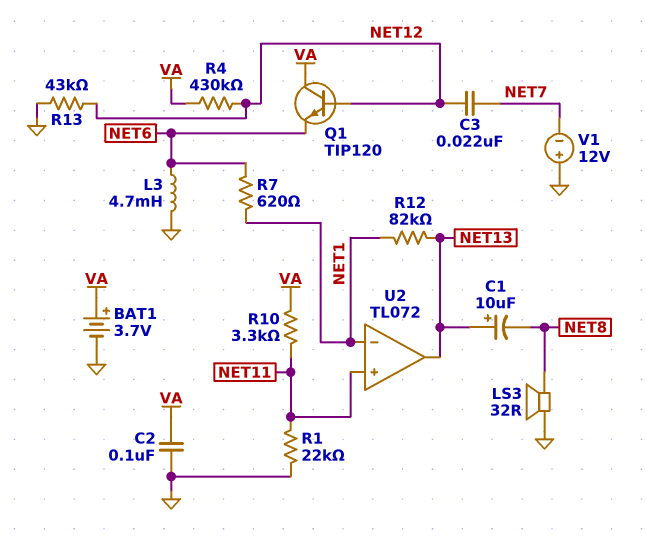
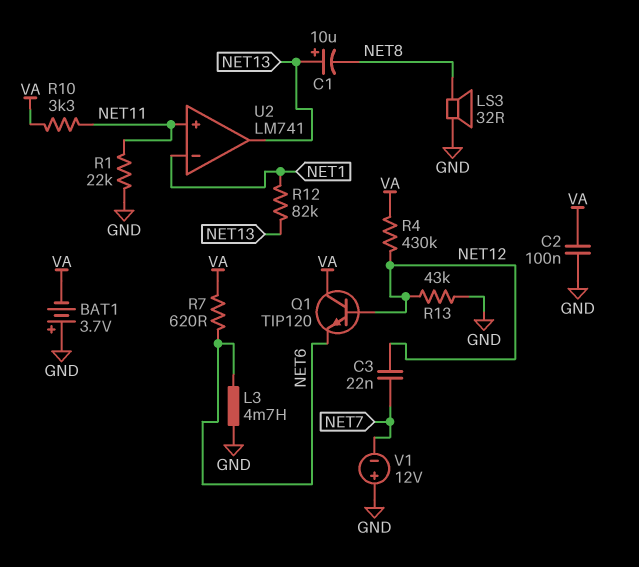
BAT1: 3.7V (plus VA, minus GND) -> 3.7V (plus GND, minus VA)
R7: 620 (NET1, NET6) -> 620 (NET6, VA)
U2: TL072 -> LM741

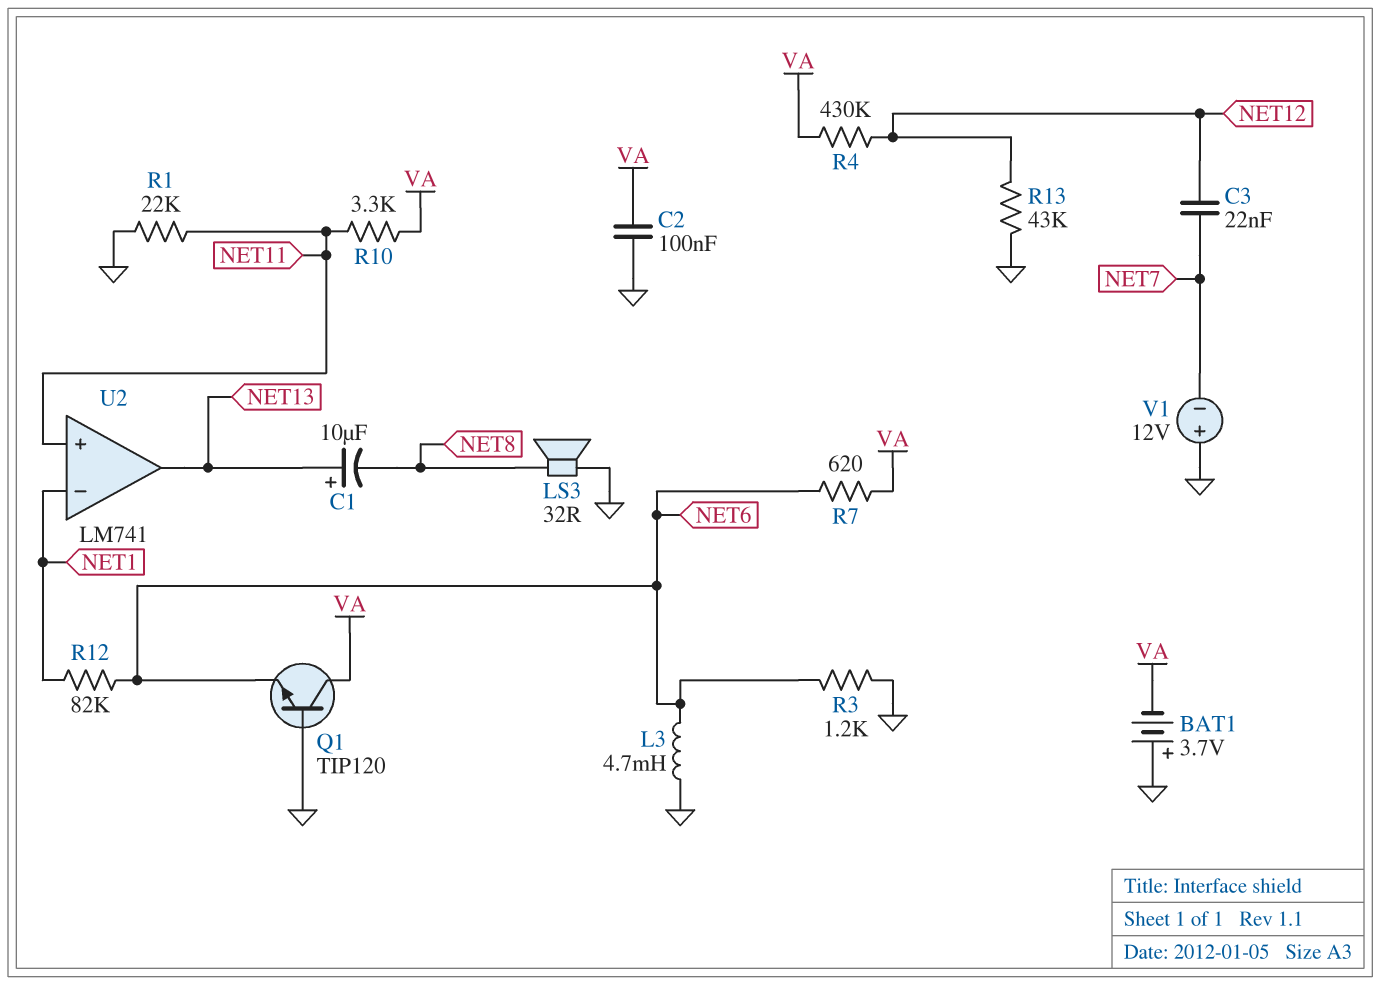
Q1: NPN TIP120 (B NET12, C VA, E NET6) -> NPN TIP120 (B GND, C VA, E NET6)
R3: none -> 1.2k (GND, NET6)
R12: 82k (NET1, NET13) -> 82k (NET1, NET6)

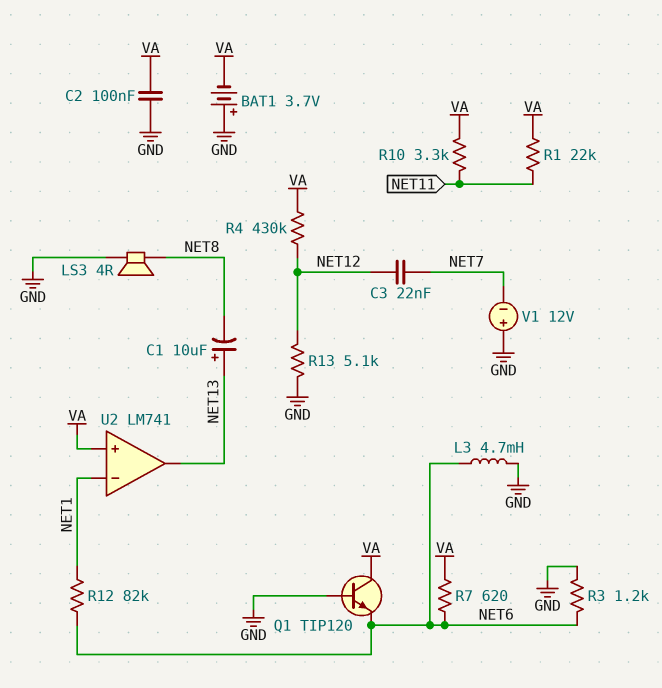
LS3: speaker 32R (GND, NET8) -> speaker 4R (GND, NET8)
R1: 22k (GND, NET11) -> 22k (NET11, VA)
R13: 43k (GND, NET12) -> 5.1k (GND, NET12)
U2 pin in+: NET11 -> VA

